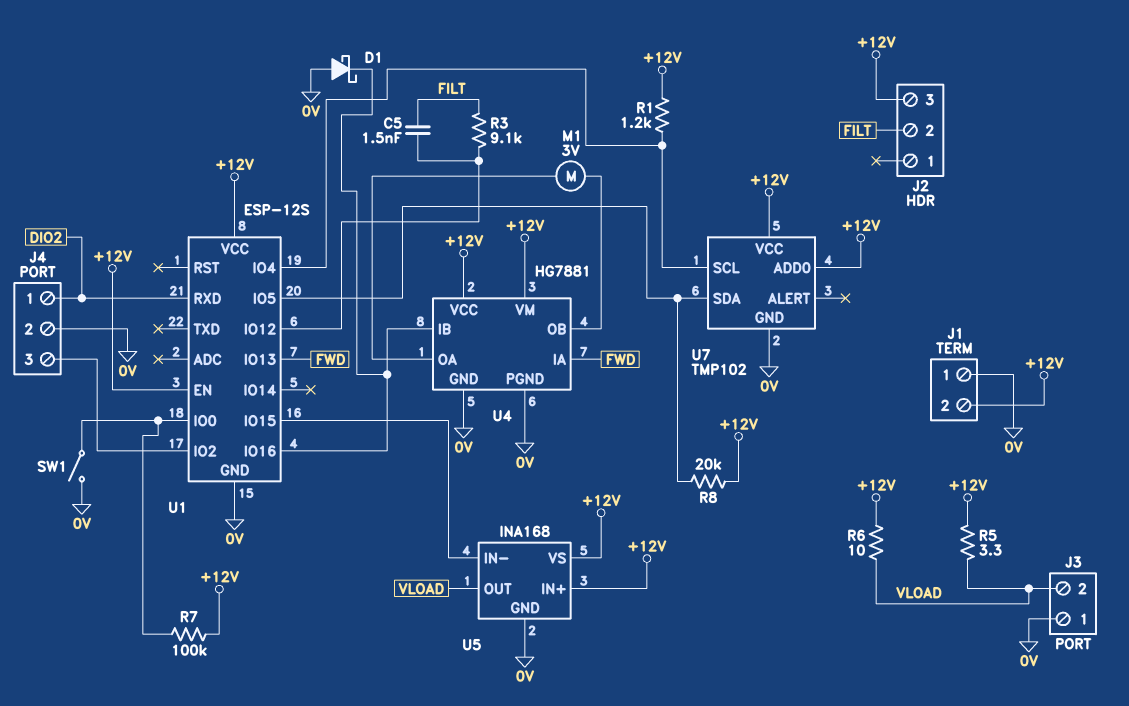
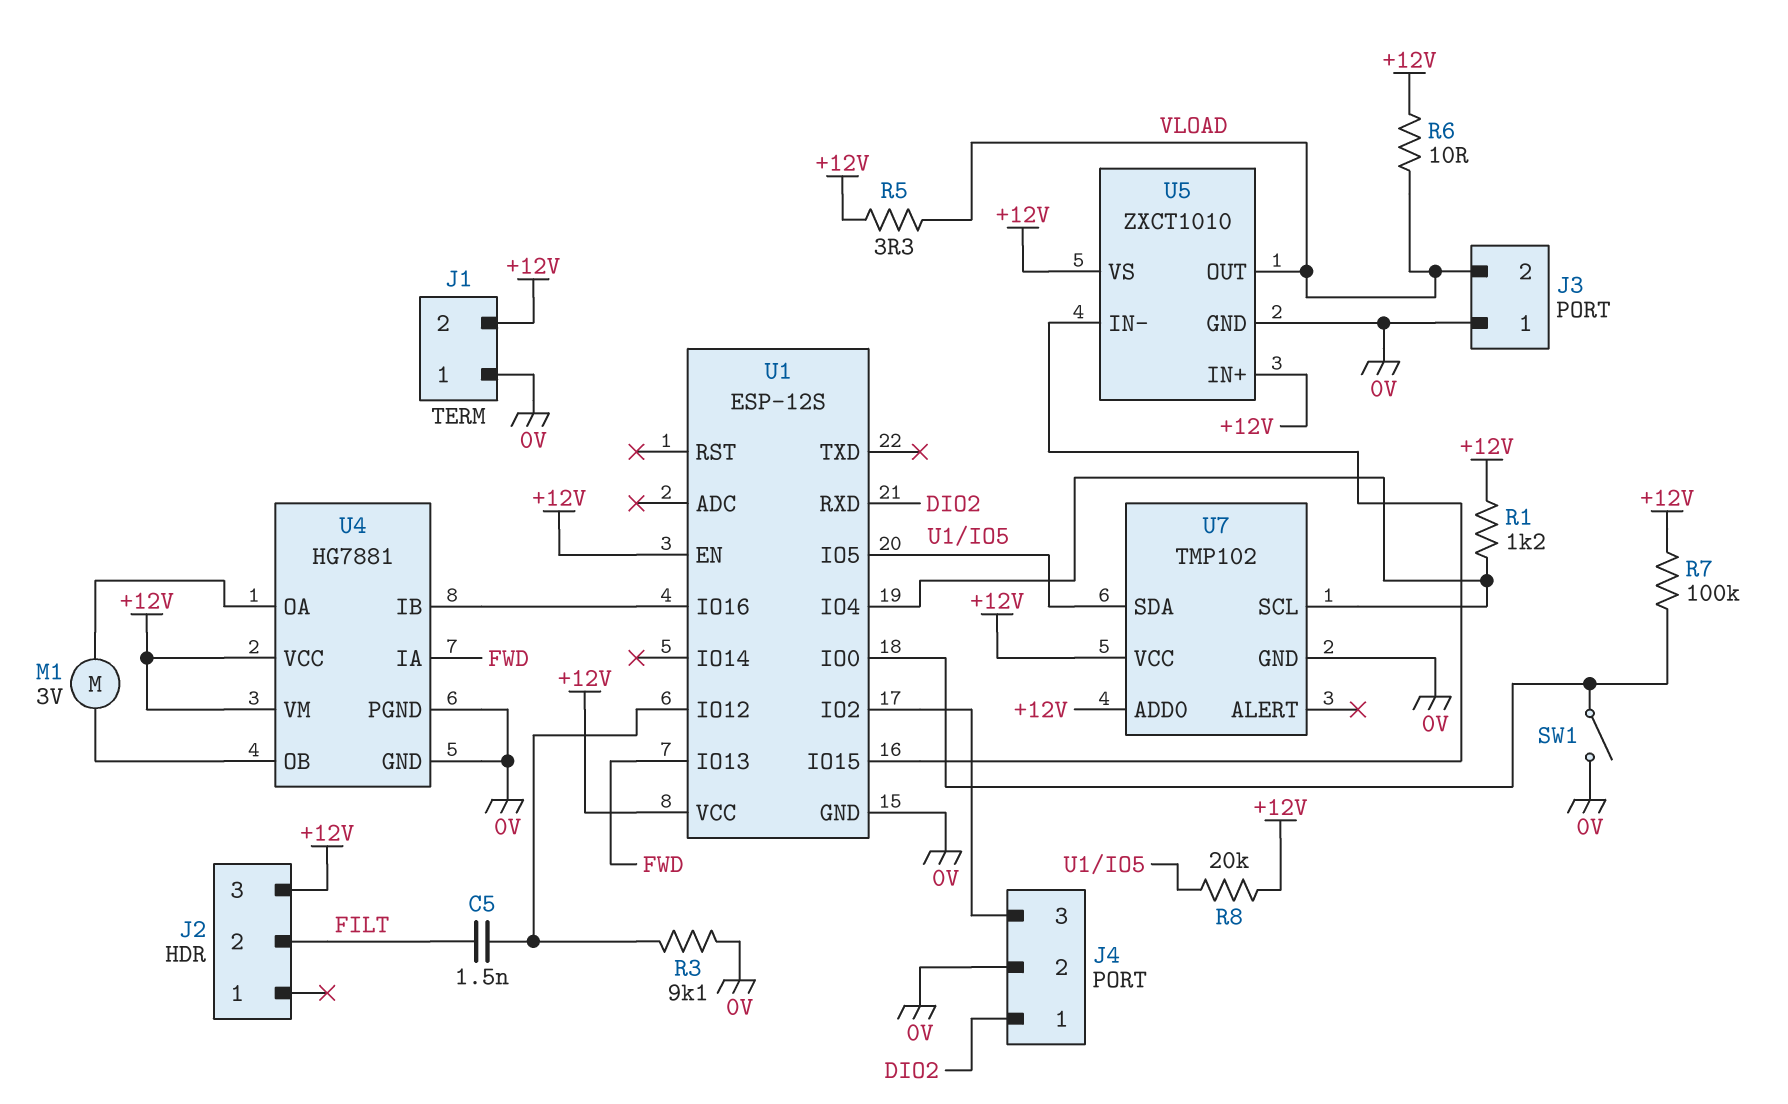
D1: schottky (A 0V, K U1/IO16) -> none
R3: 9.1k (FILT, U1/IO12) -> 9.1k (0V, U1/IO12)
U5: INA168 -> ZXCT1010

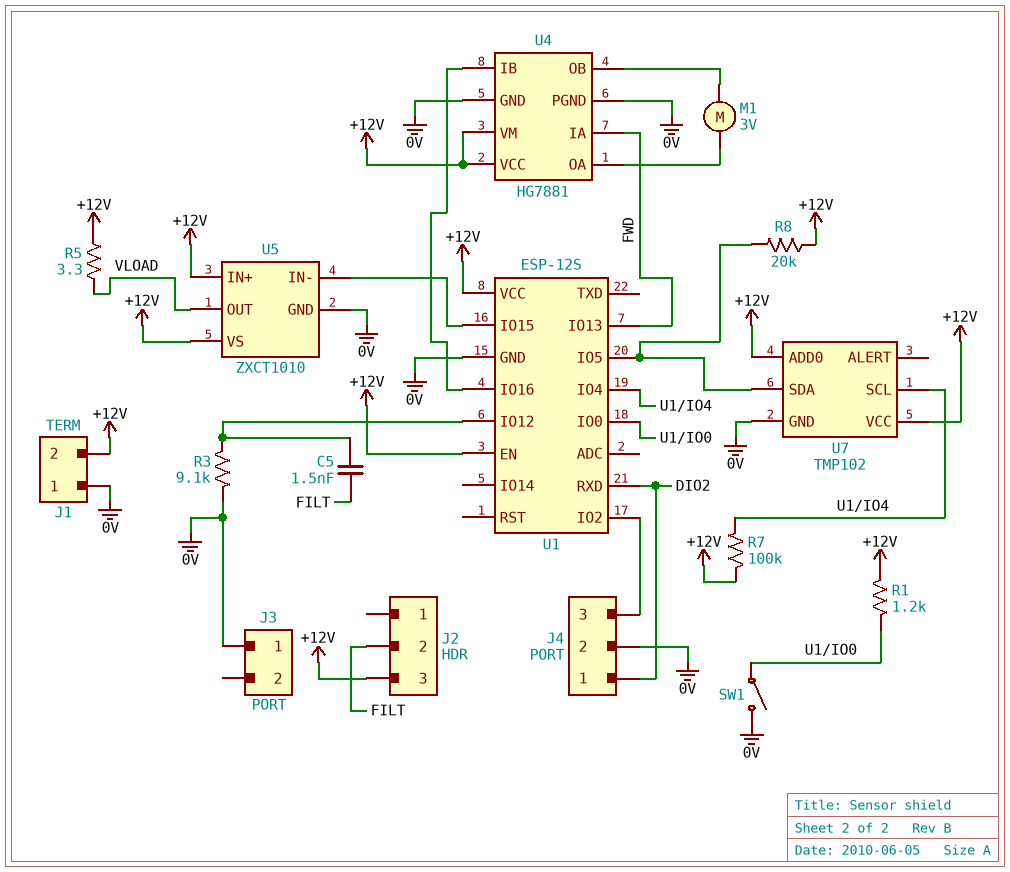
J3 pin 2: VLOAD -> none
R1: 1.2k (+12V, U1/IO4) -> 1.2k (+12V, U1/IO0)
R6: 10 (+12V, VLOAD) -> none
R7: 100k (+12V, U1/IO0) -> 100k (+12V, U1/IO4)

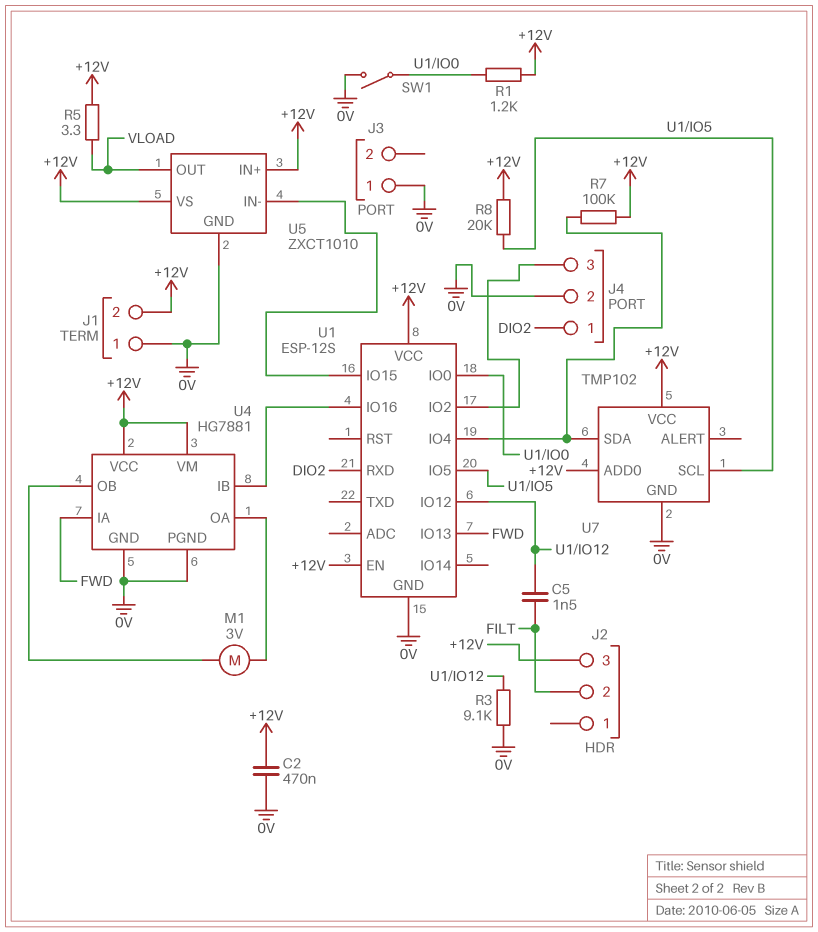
C2: none -> 470nF (+12V, 0V)
U7 pin SCL: U1/IO4 -> U1/IO5
U7 pin SDA: U1/IO5 -> U1/IO4

